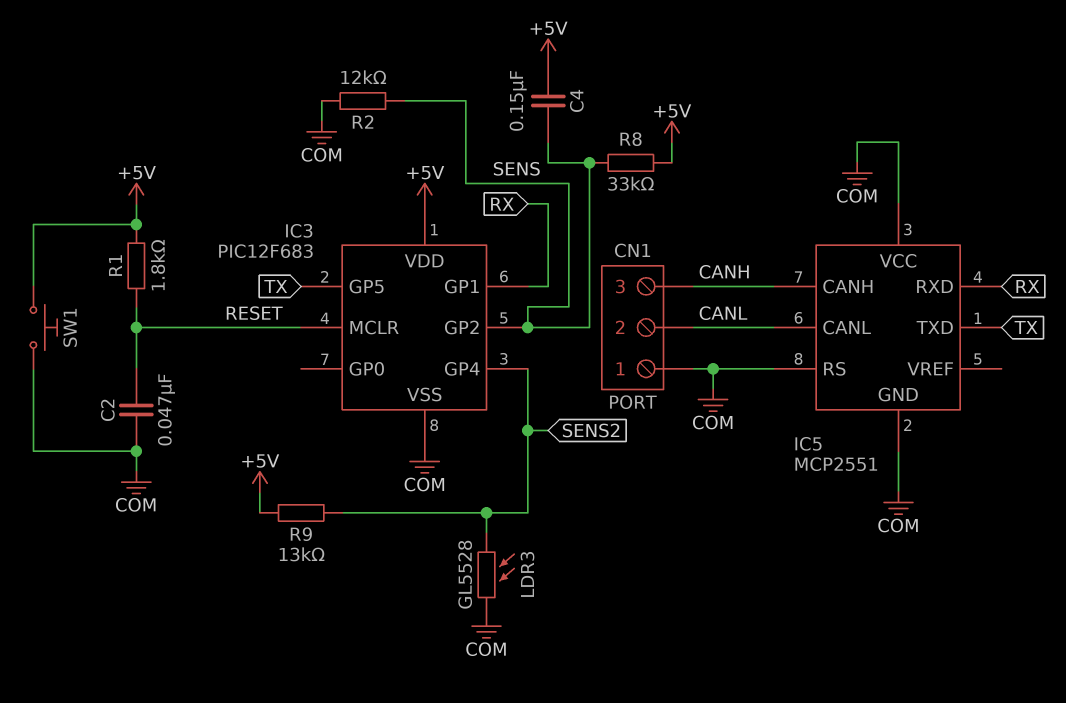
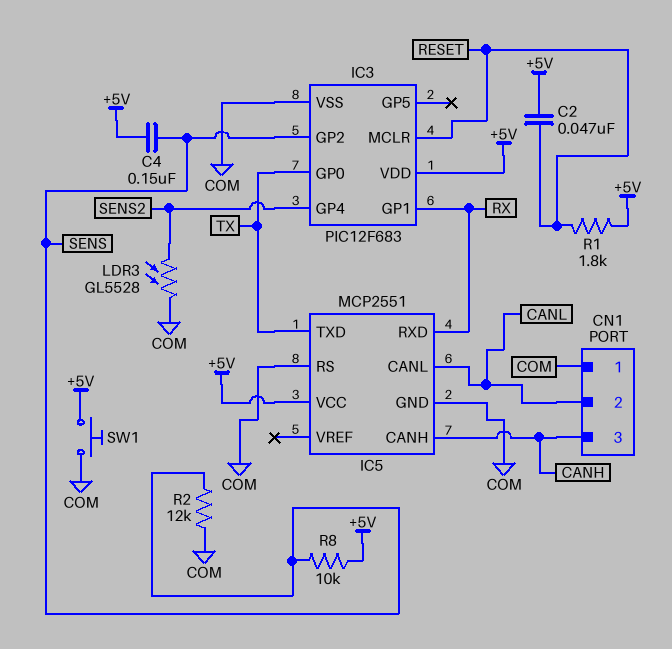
C2: 47nF (COM, RESET) -> 47nF (+5V, RESET)
IC3 pin GP0: none -> TX
IC3 pin GP5: TX -> none
IC5 pin VCC: COM -> +5V
R8: 33k (+5V, SENS) -> 10k (+5V, SENS)
R9: 13k (+5V, SENS2) -> none

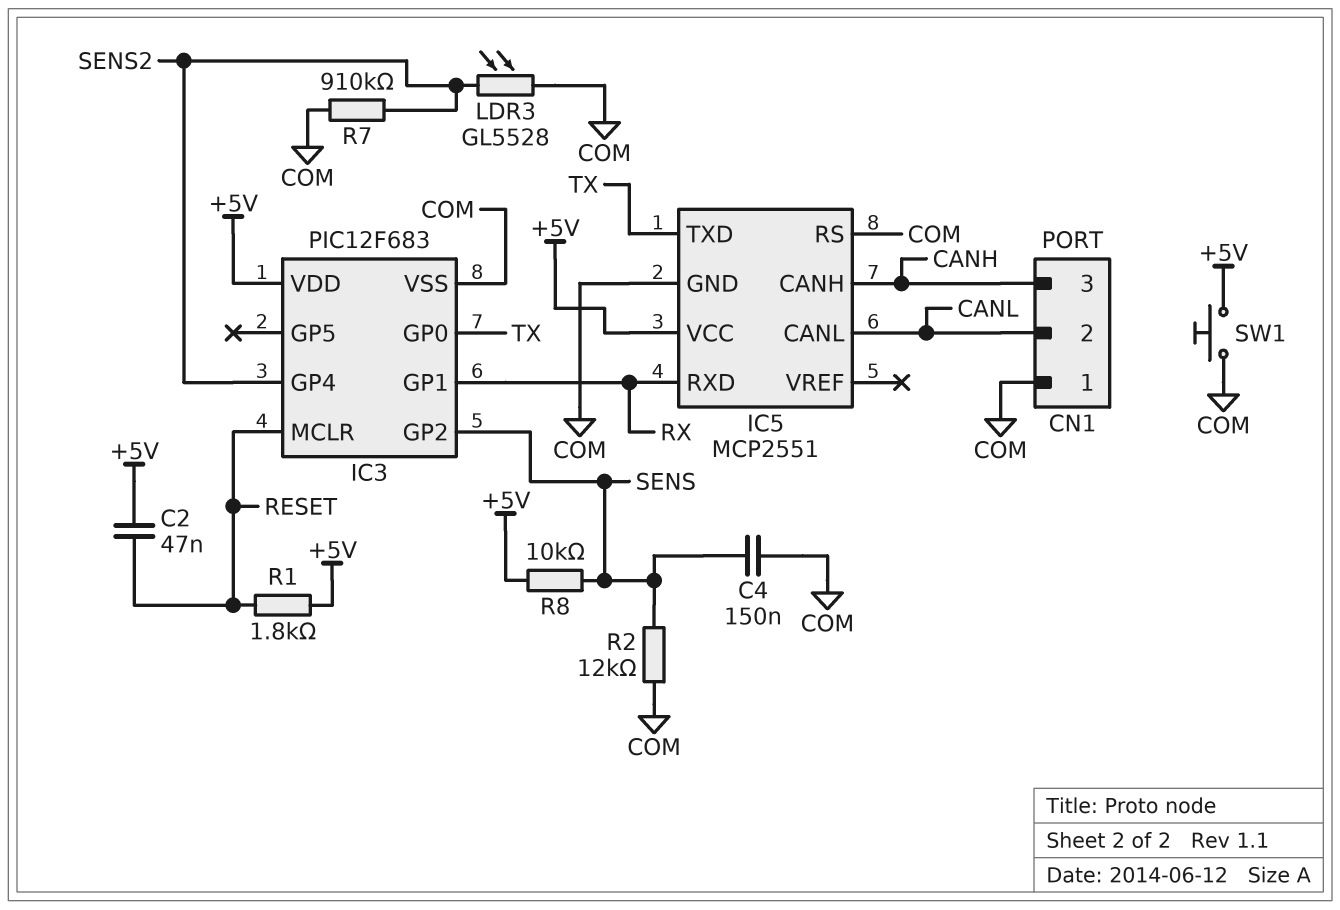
C4: 150nF (+5V, SENS) -> 150nF (COM, SENS)
R7: none -> 910k (COM, SENS2)

